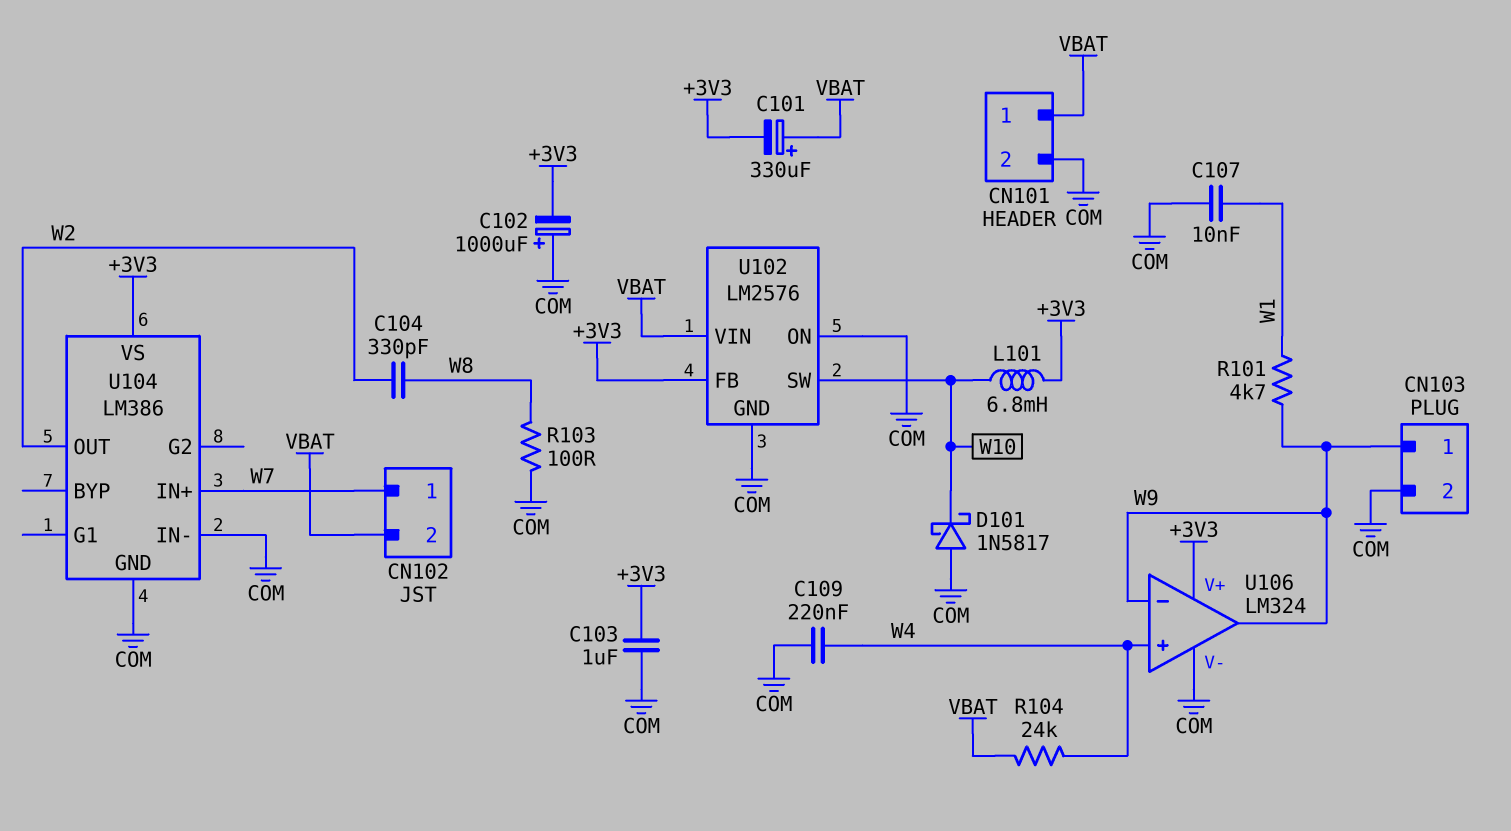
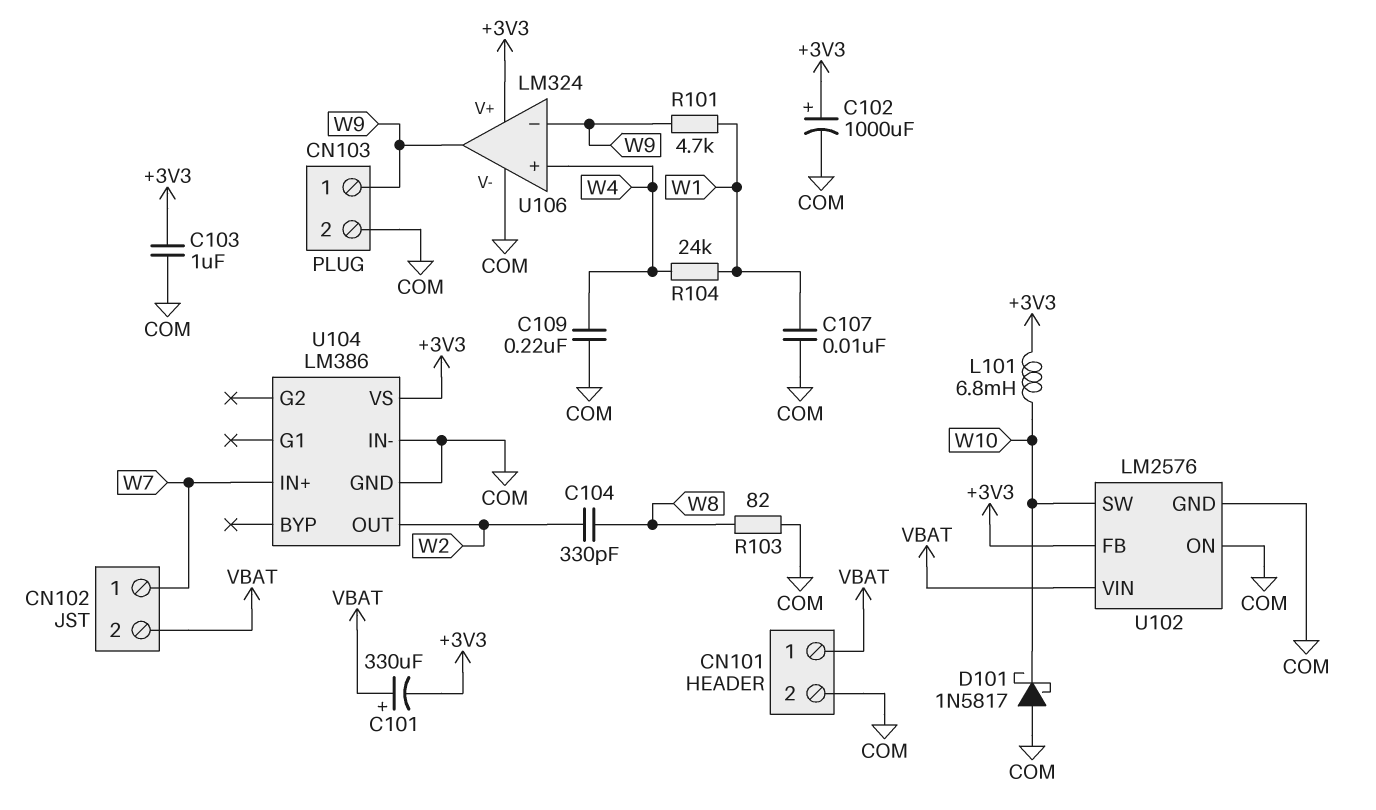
C102: 1000uF (plus COM, minus +3V3) -> 1000uF (plus +3V3, minus COM)
R103: 100 (COM, W8) -> 82 (COM, W8)
R104: 24k (VBAT, W4) -> 24k (W1, W4)

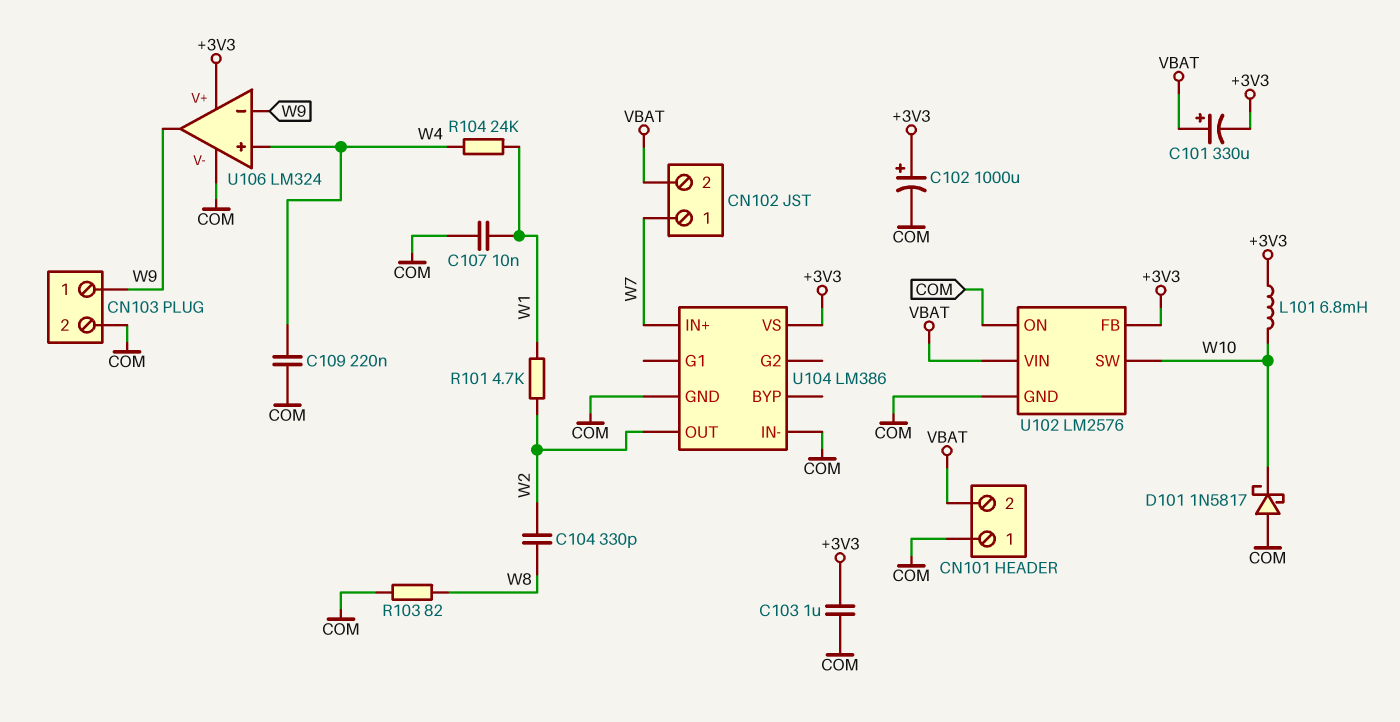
CN101 pin 1: VBAT -> COM
CN101 pin 2: COM -> VBAT
R101: 4.7k (W1, W9) -> 4.7k (W1, W2)

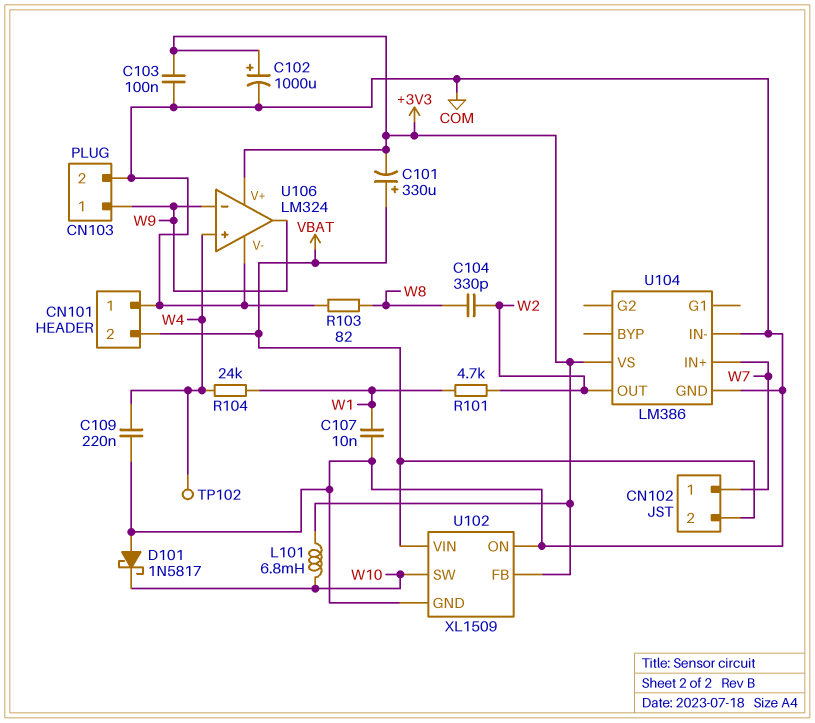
C103: 1uF (+3V3, COM) -> 100nF (+3V3, COM)
TP102: none -> test point (W4)
U102: LM2576 -> XL1509

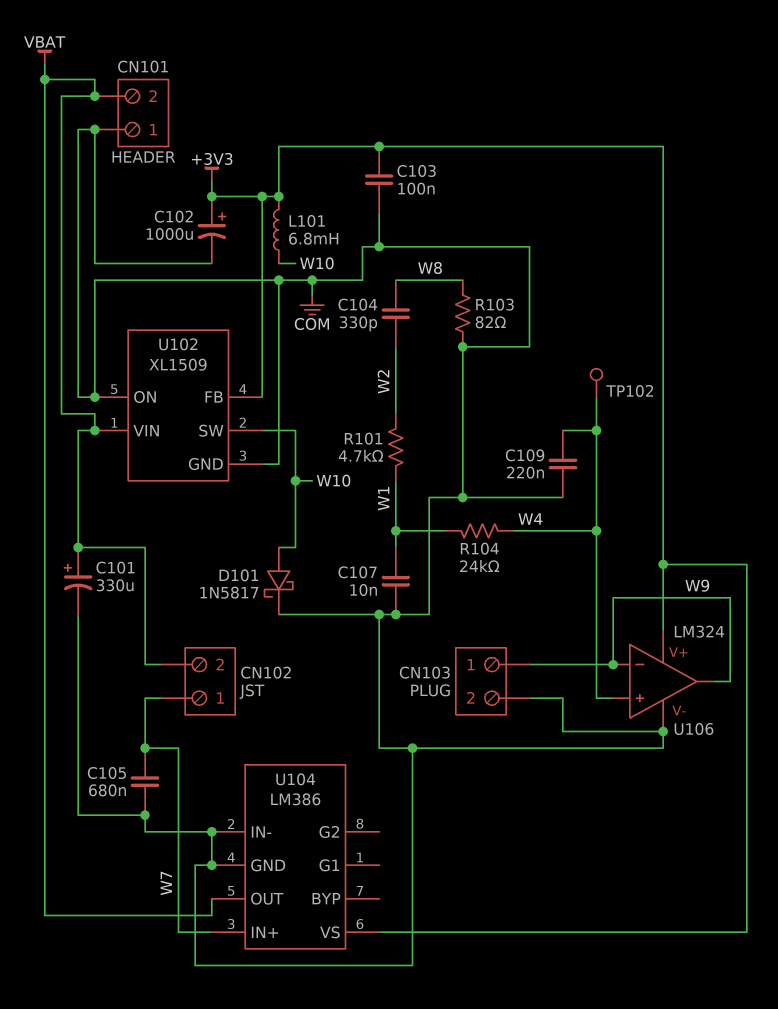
C101: 330uF (plus VBAT, minus +3V3) -> 330uF (plus VBAT, minus COM)
C105: none -> 680nF (COM, W7)
D101: schottky 1N5817 (A COM, K W10) -> schottky 1N5817 (A W10, K COM)
U104 pin OUT: W2 -> VBAT

